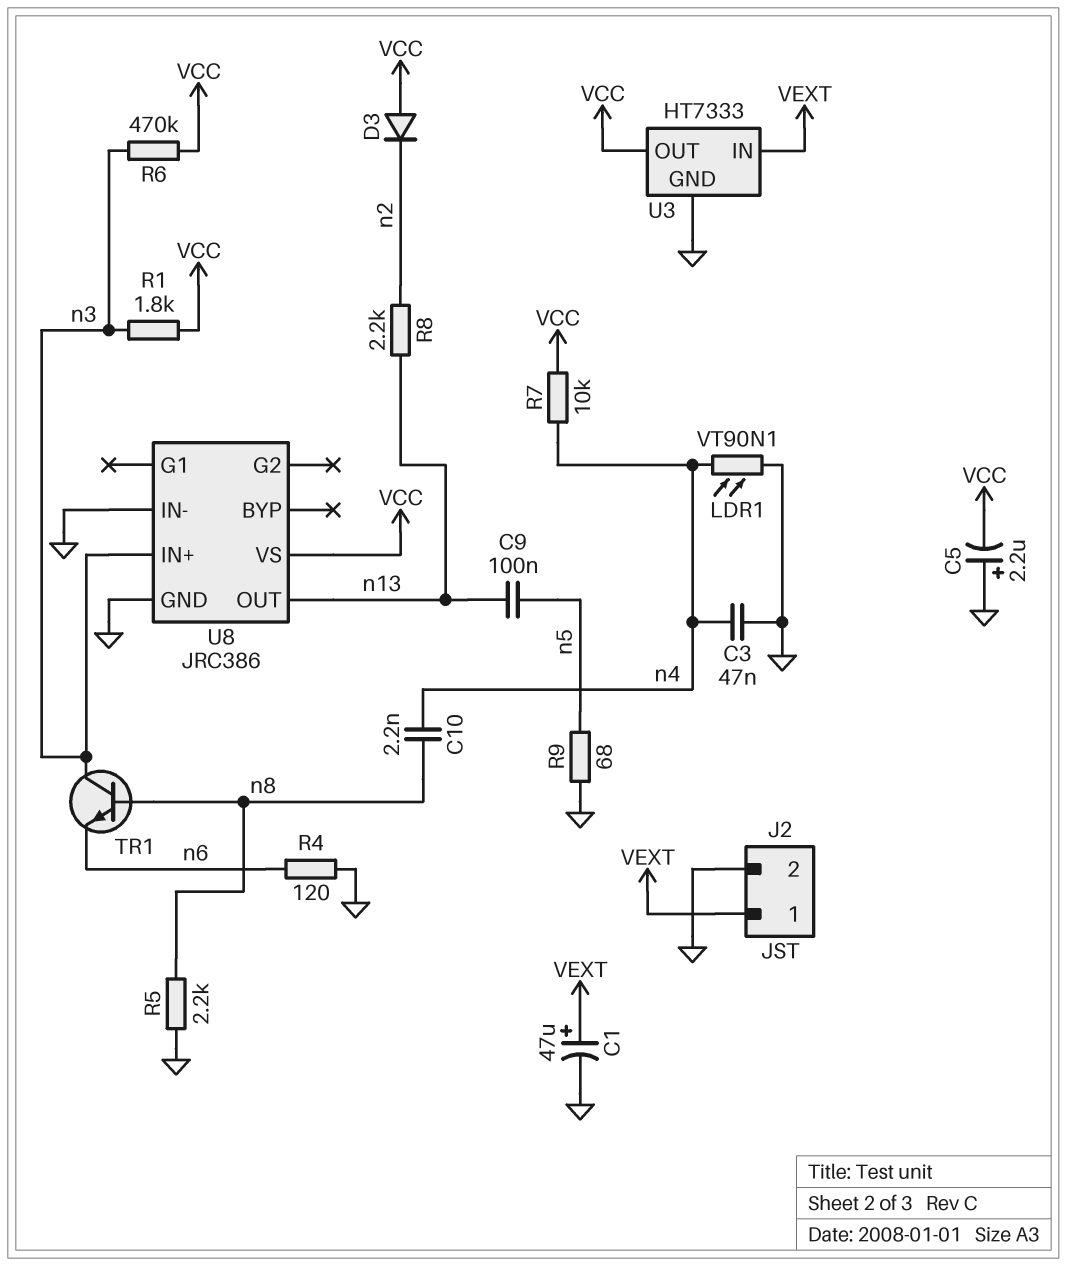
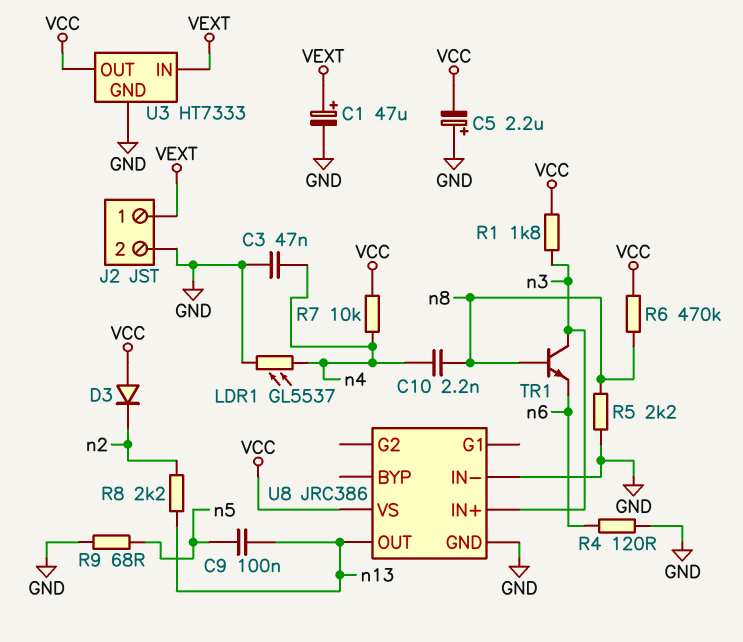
LDR1: VT90N1 (GND, n4) -> GL5537 (GND, n4)
R6: 470k (VCC, n3) -> 470k (VCC, n8)

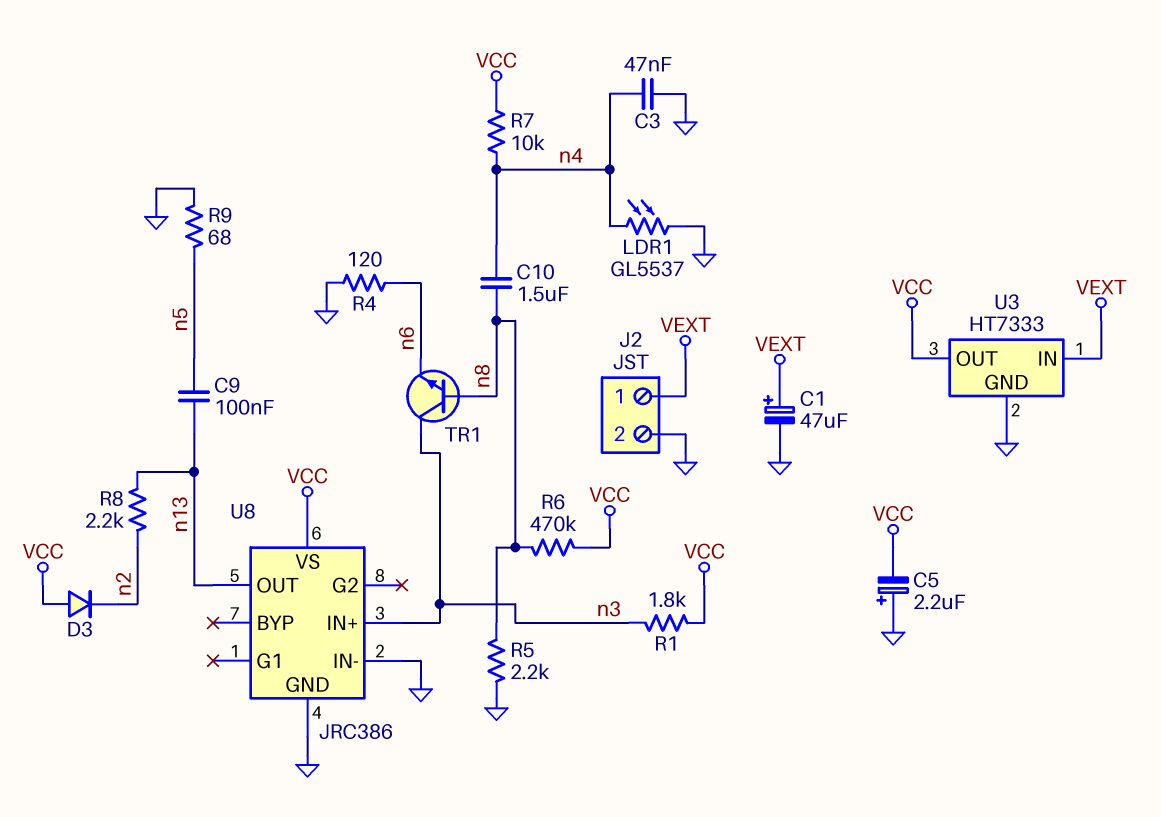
C10: 2.2nF (n4, n8) -> 1.5uF (n4, n8)

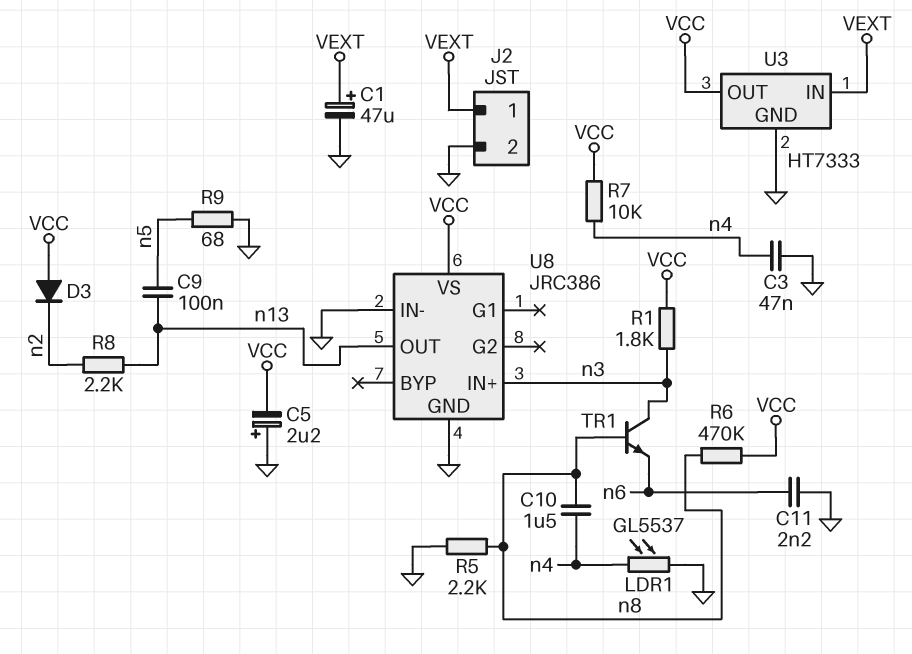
C11: none -> 2.2nF (GND, n6)
R4: 120 (GND, n6) -> none

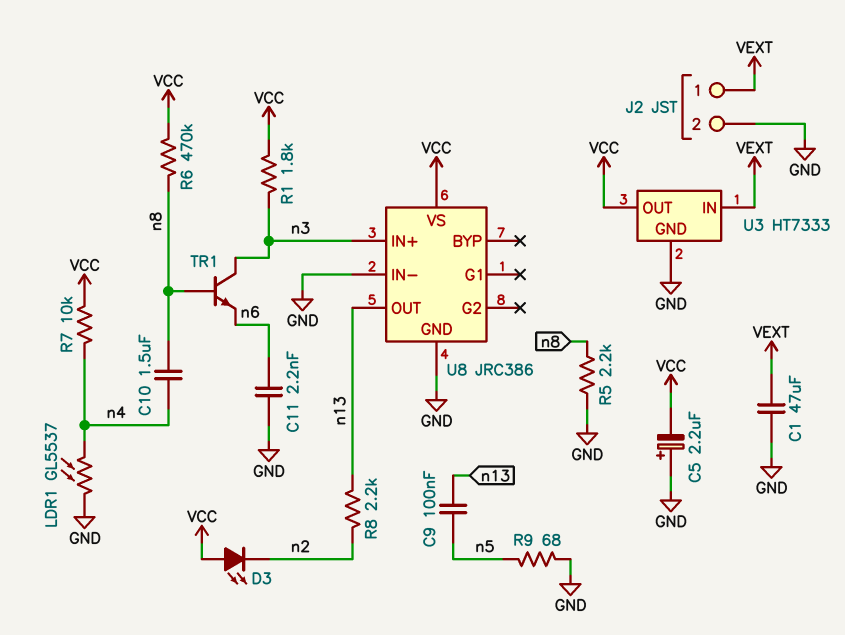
C1: 47uF (plus VEXT, minus GND) -> 47uF (GND, VEXT)
C3: 47nF (GND, n4) -> none
D3: diode (A VCC, K n2) -> LED (A VCC, K n2)

